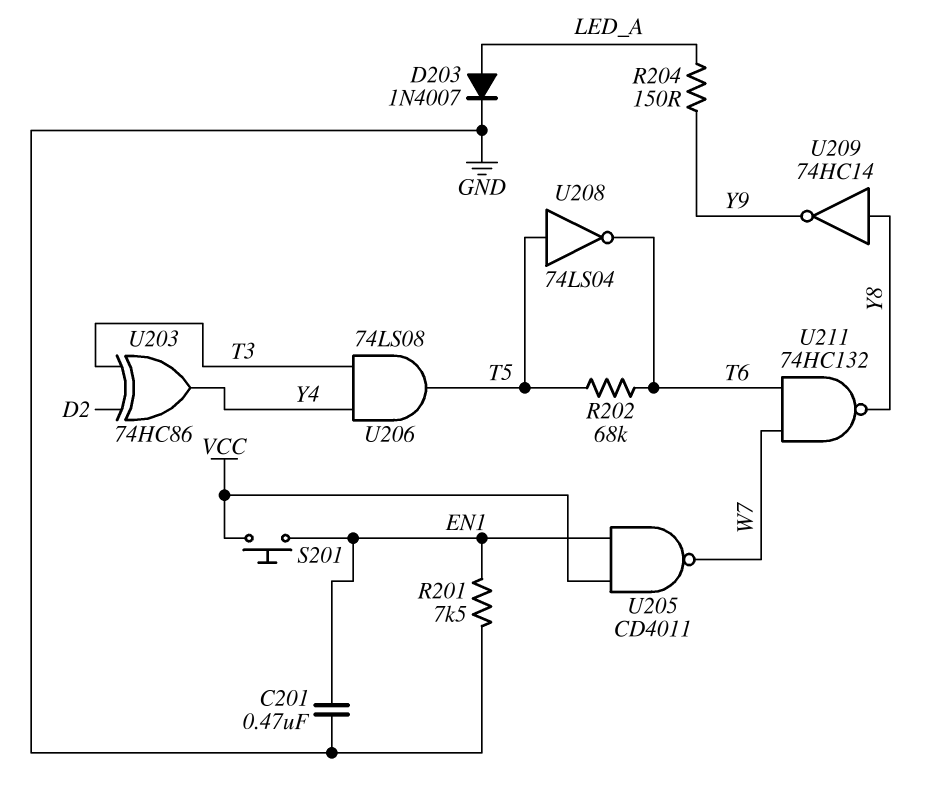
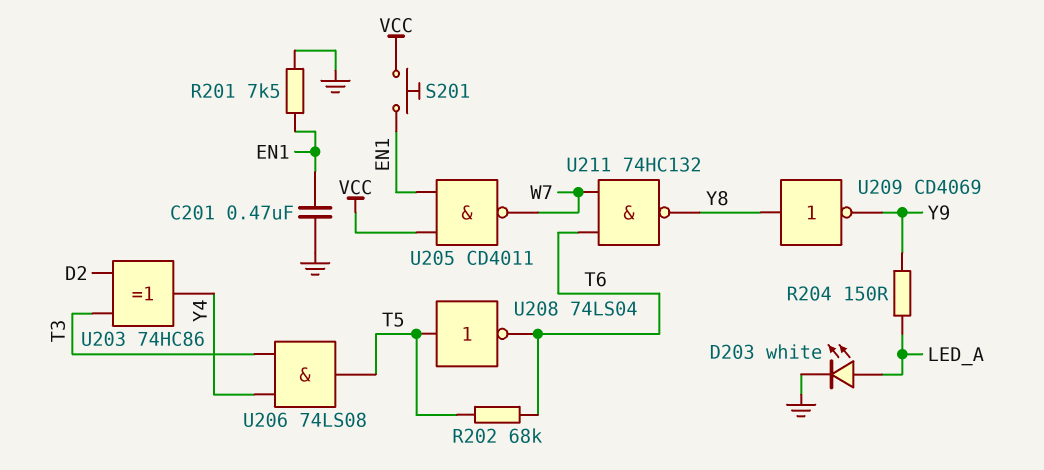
D203: diode 1N4007 (A LED_A, K GND) -> LED white (A LED_A, K GND)
U209: NOT 74HC14 (in Y8, out Y9) -> NOT CD4069 (in Y8, out Y9)

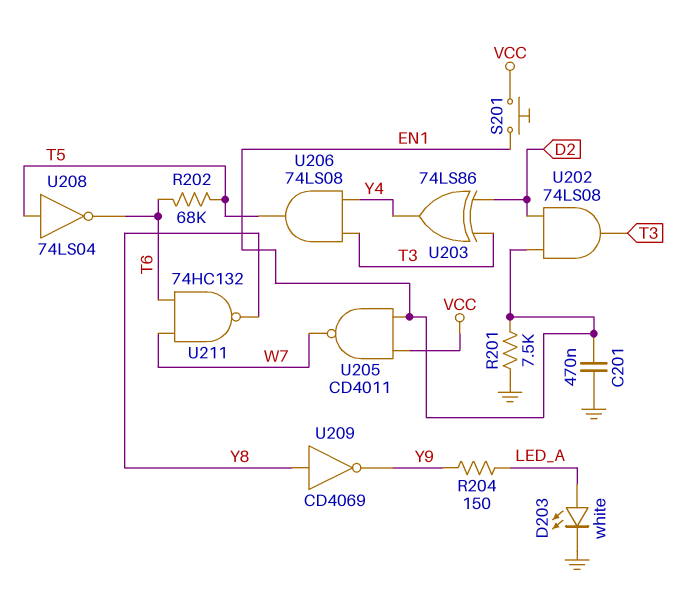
U202: none -> AND 74LS08 (in D2, in EN1, out T3)
U203: XOR 74HC86 (in D2, in T3, out Y4) -> XOR 74LS86 (in D2, in T3, out Y4)

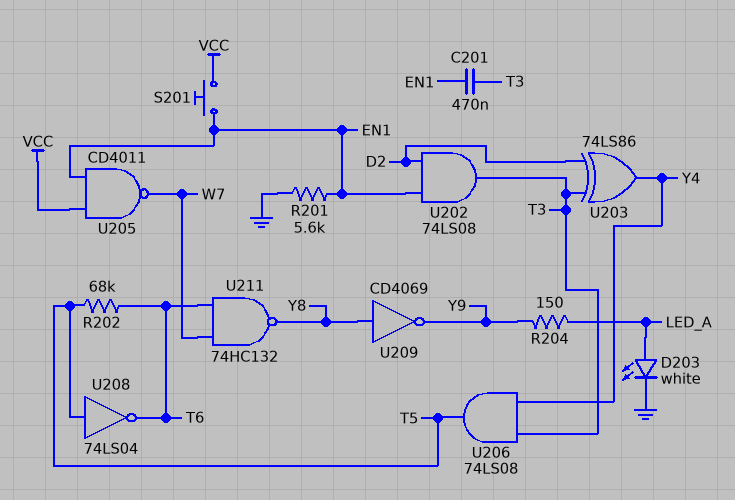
C201: 470nF (EN1, GND) -> 470nF (EN1, T3)
R201: 7.5k (EN1, GND) -> 5.6k (EN1, GND)

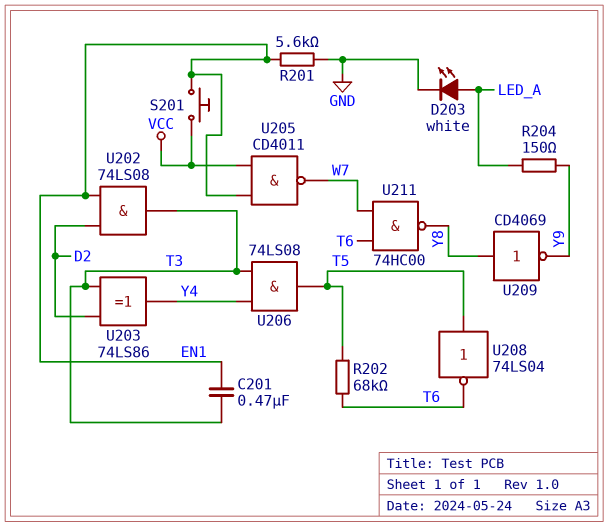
U211: NAND 74HC132 (in T6, in W7, out Y8) -> NAND 74HC00 (in T6, in W7, out Y8)

